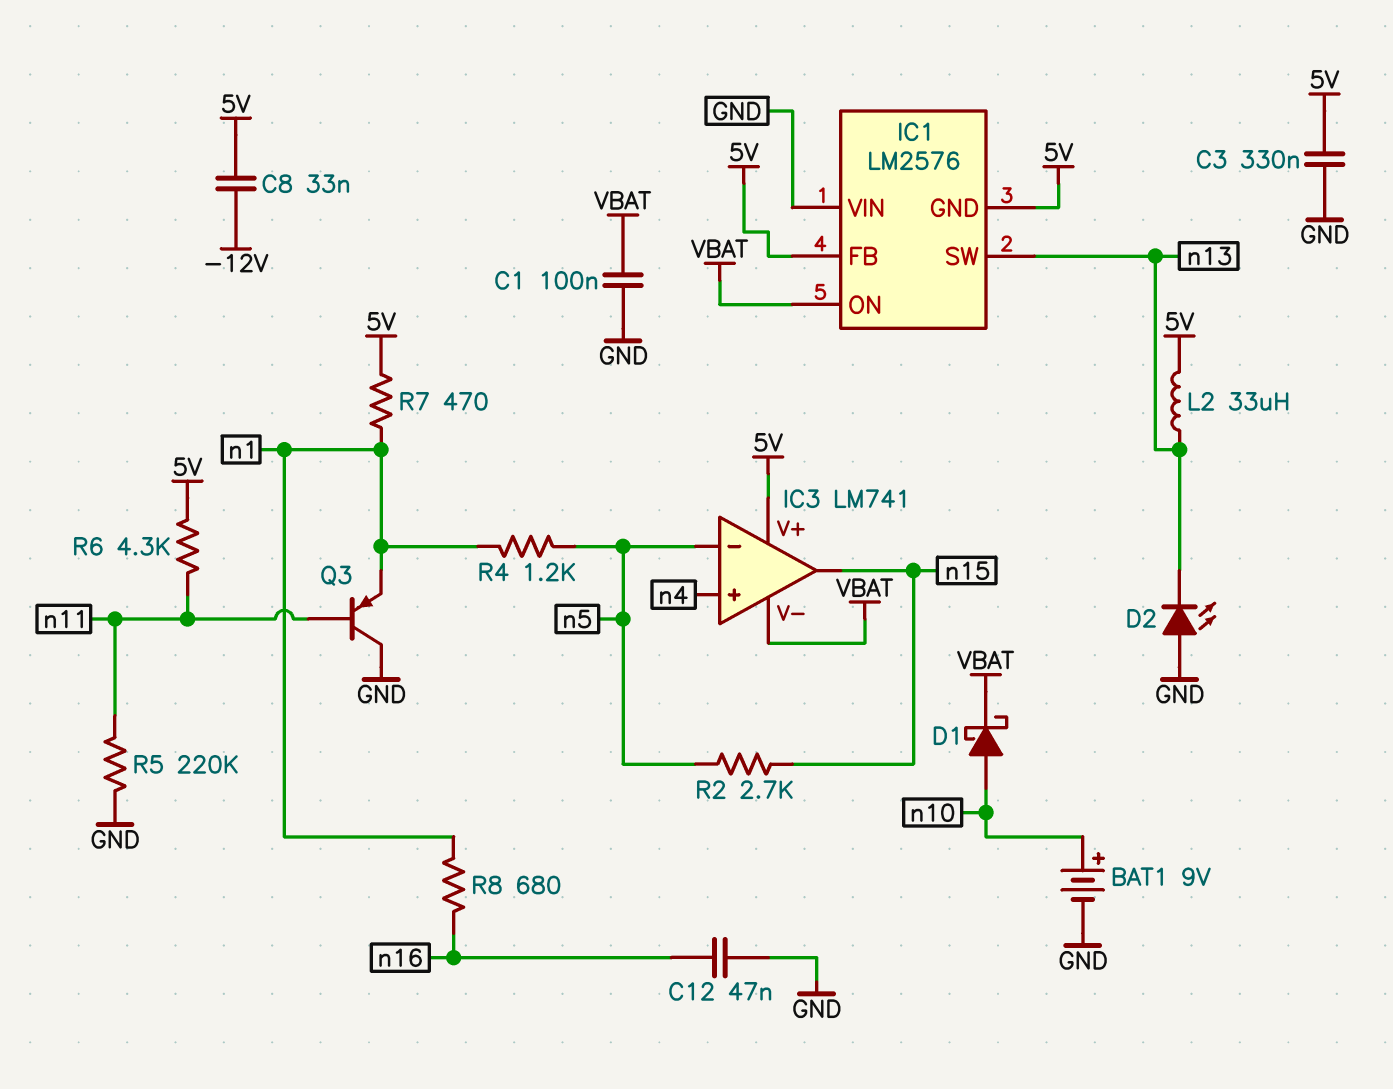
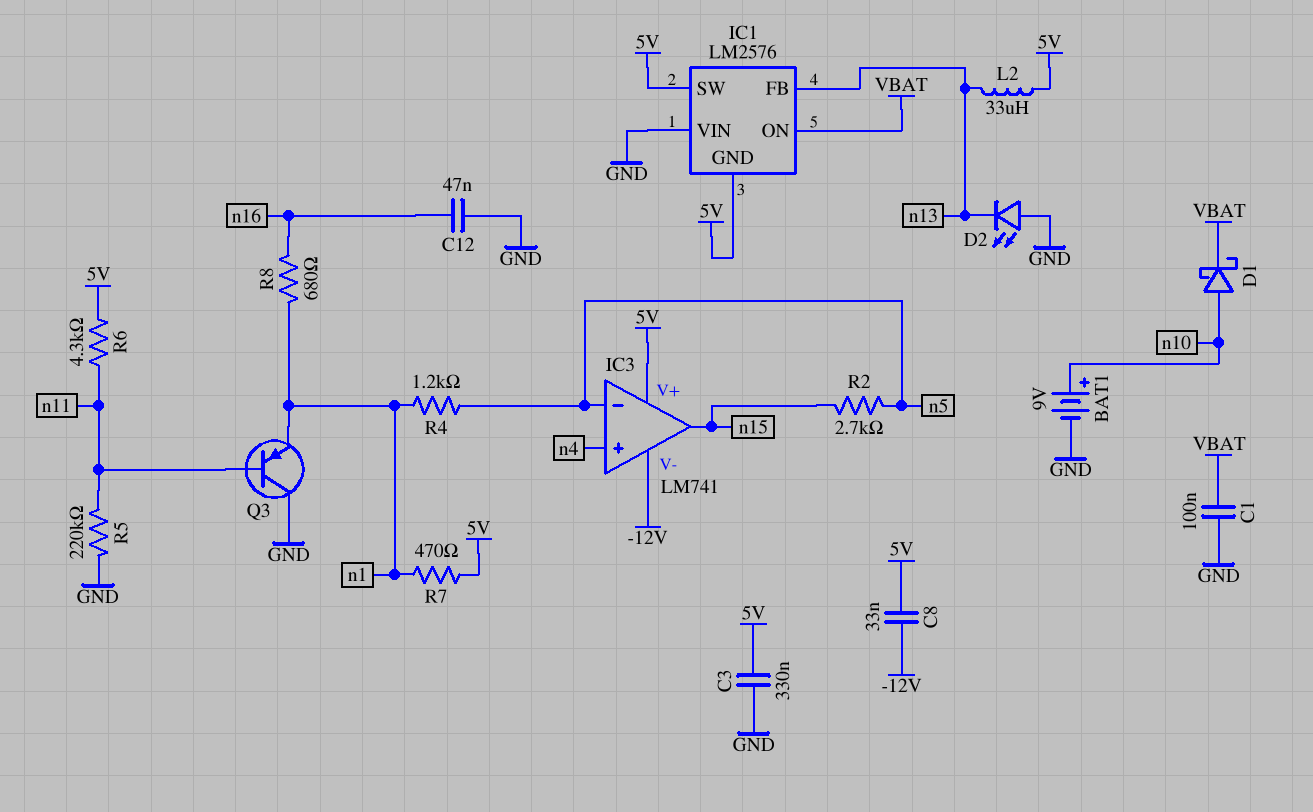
IC1 pin FB: 5V -> n13
IC1 pin SW: n13 -> 5V
IC3 pin V-: VBAT -> -12V

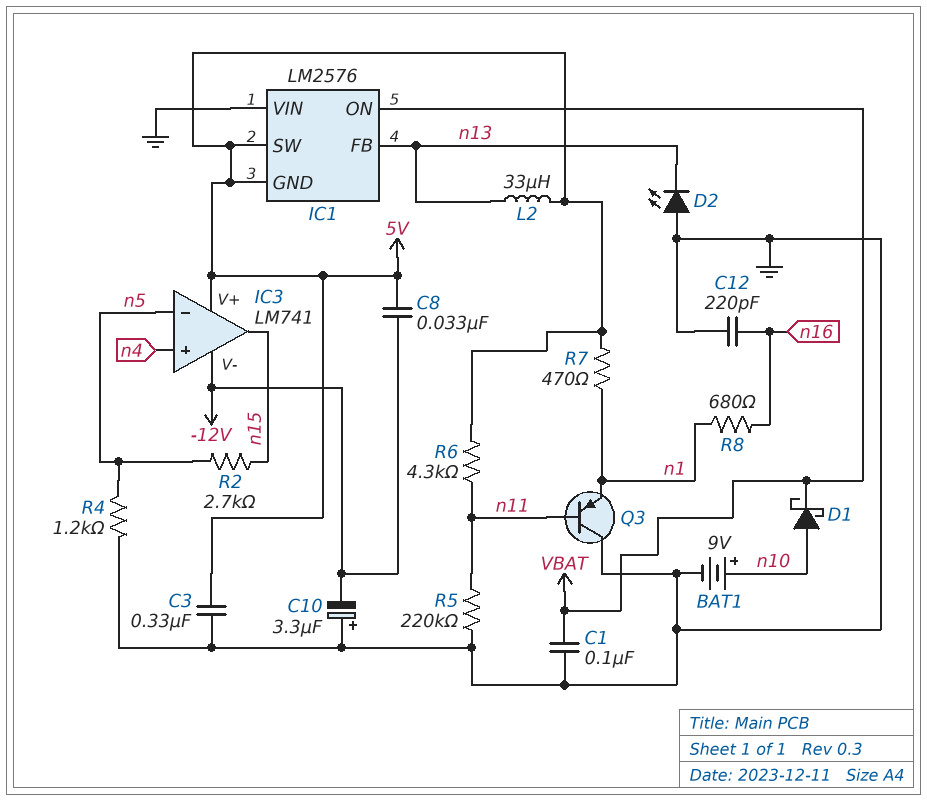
C10: none -> 3.3uF (plus GND, minus -12V)
C12: 47nF (GND, n16) -> 220pF (GND, n16)
R4: 1.2k (n1, n5) -> 1.2k (GND, n5)

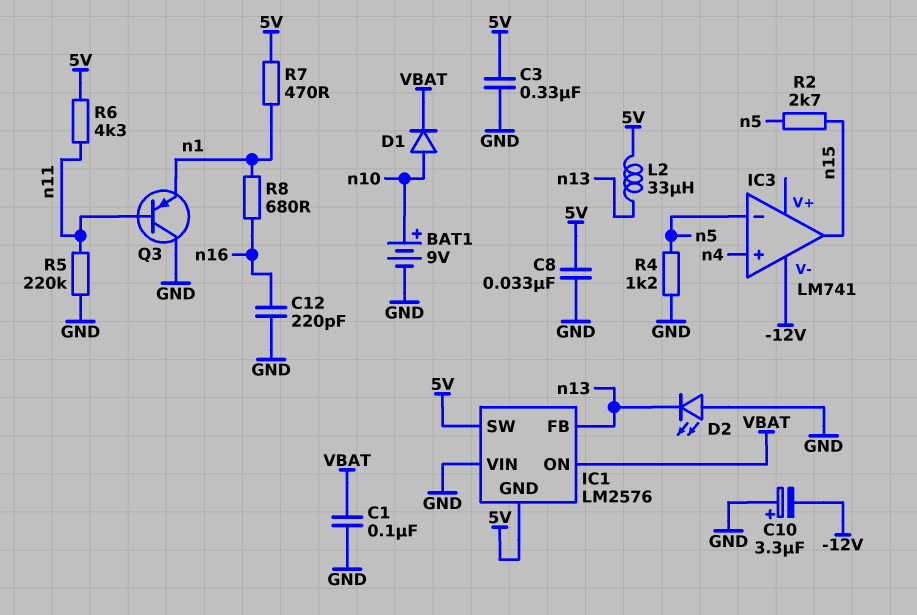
C8: 33nF (-12V, 5V) -> 33nF (5V, GND)
D1: schottky (A n10, K VBAT) -> diode (A n10, K VBAT)
IC3 pin V+: 5V -> none

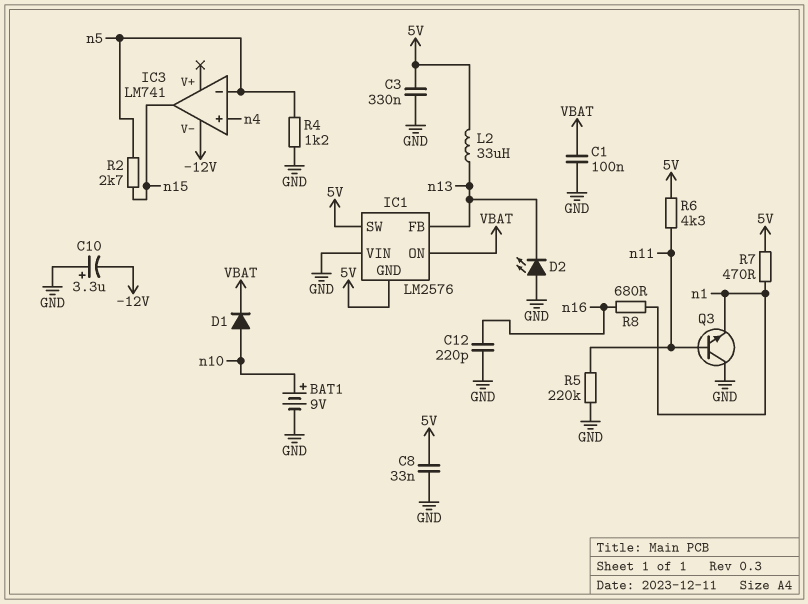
Q3: PNP (B n11, C GND, E n1) -> NPN (B n11, C GND, E n1)

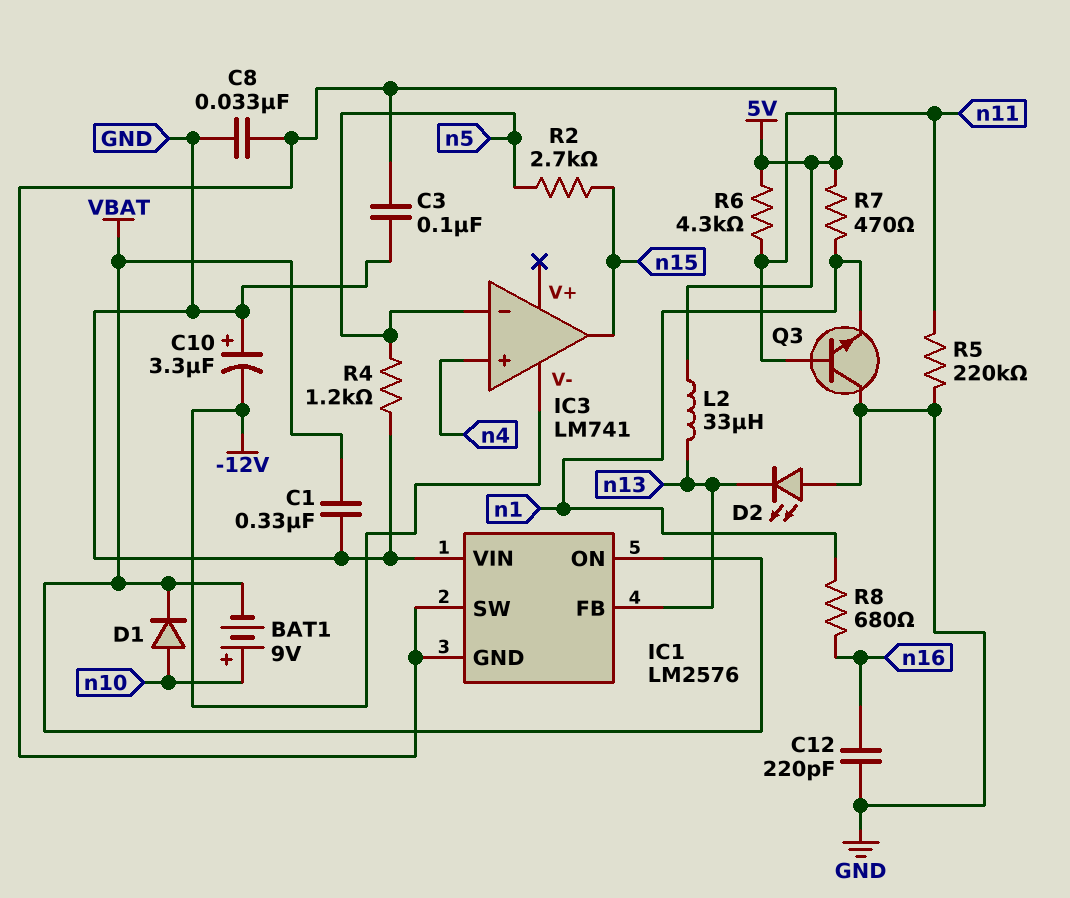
BAT1: 9V (plus n10, minus GND) -> 9V (plus n10, minus VBAT)
C1: 100nF (GND, VBAT) -> 330nF (GND, VBAT)
C3: 330nF (5V, GND) -> 100nF (5V, GND)

